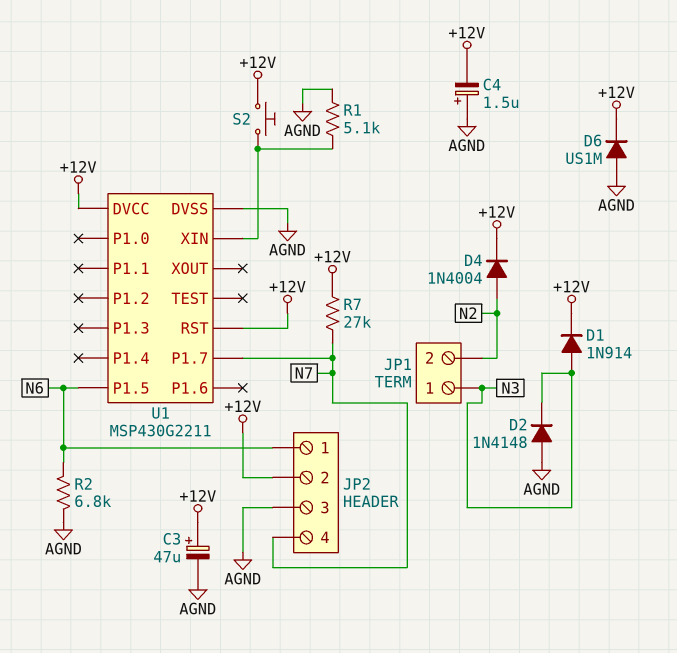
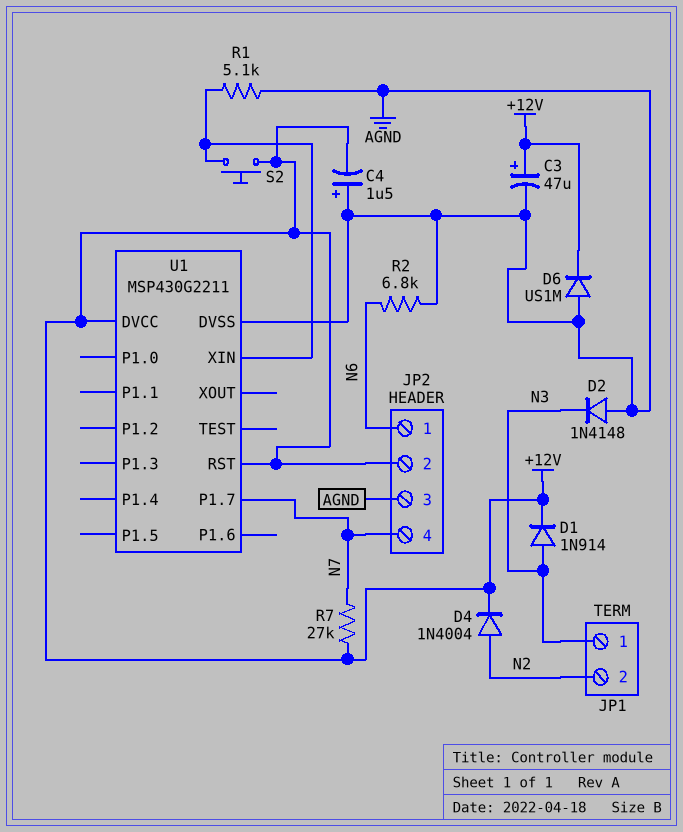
U1 pin P1.5: N6 -> none

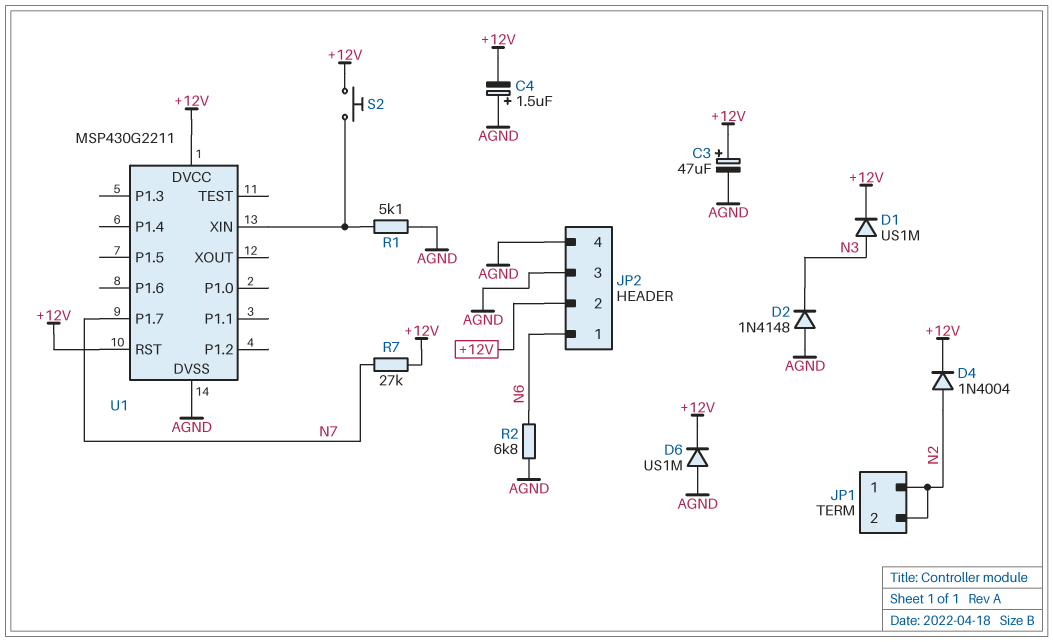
D1: diode 1N914 (A N3, K +12V) -> diode US1M (A N3, K +12V)
JP1 pin 1: N3 -> N2
JP2 pin 4: N7 -> AGND

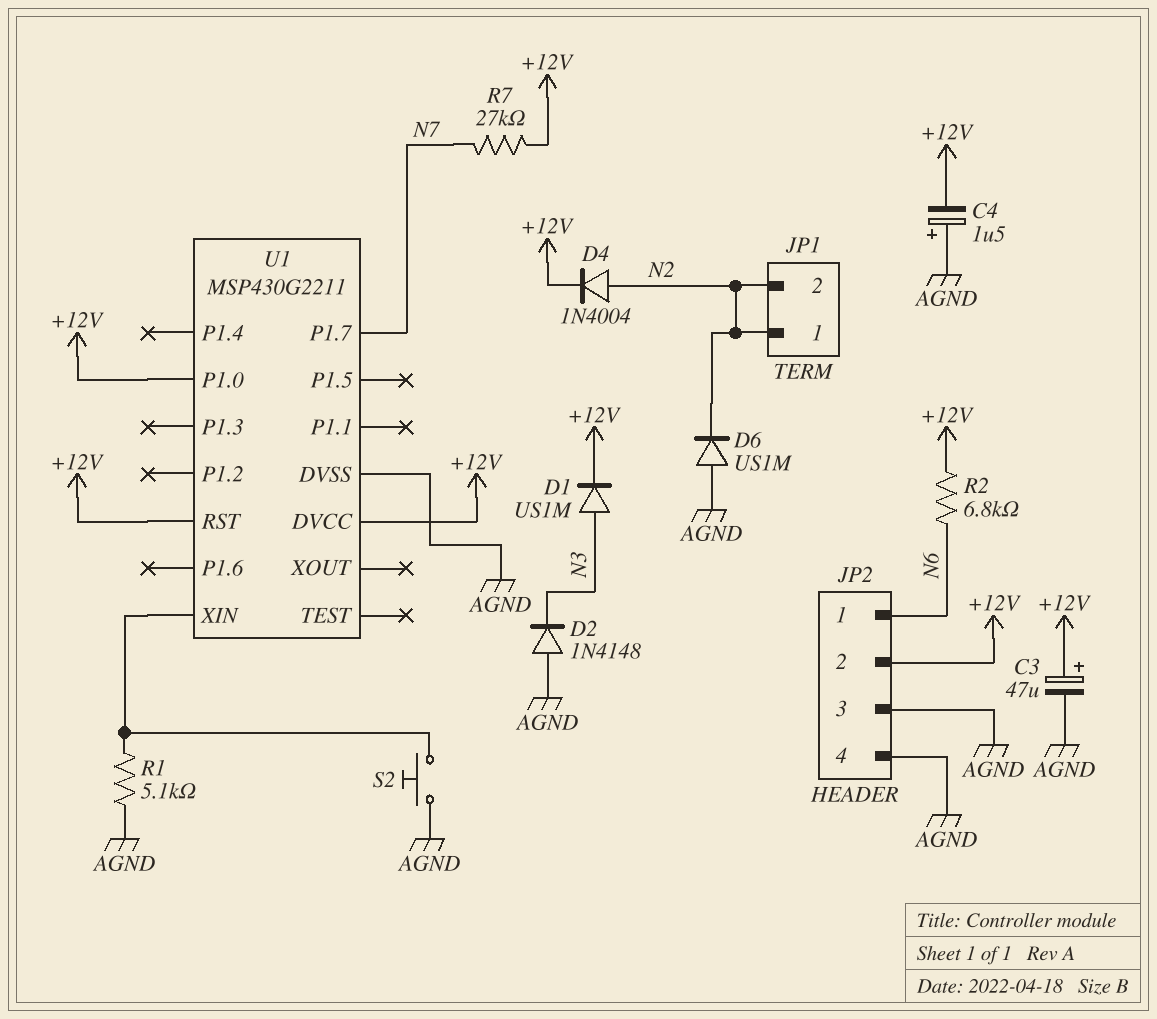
D6: diode US1M (A AGND, K +12V) -> diode US1M (A AGND, K N2)
R2: 6.8k (AGND, N6) -> 6.8k (+12V, N6)
S2: button (+12V, U1/XIN) -> button (AGND, U1/XIN)
U1 pin P1.0: none -> +12V

